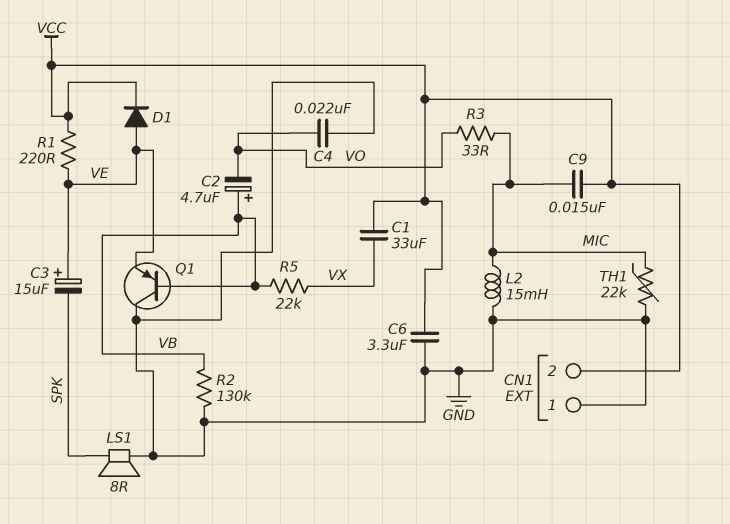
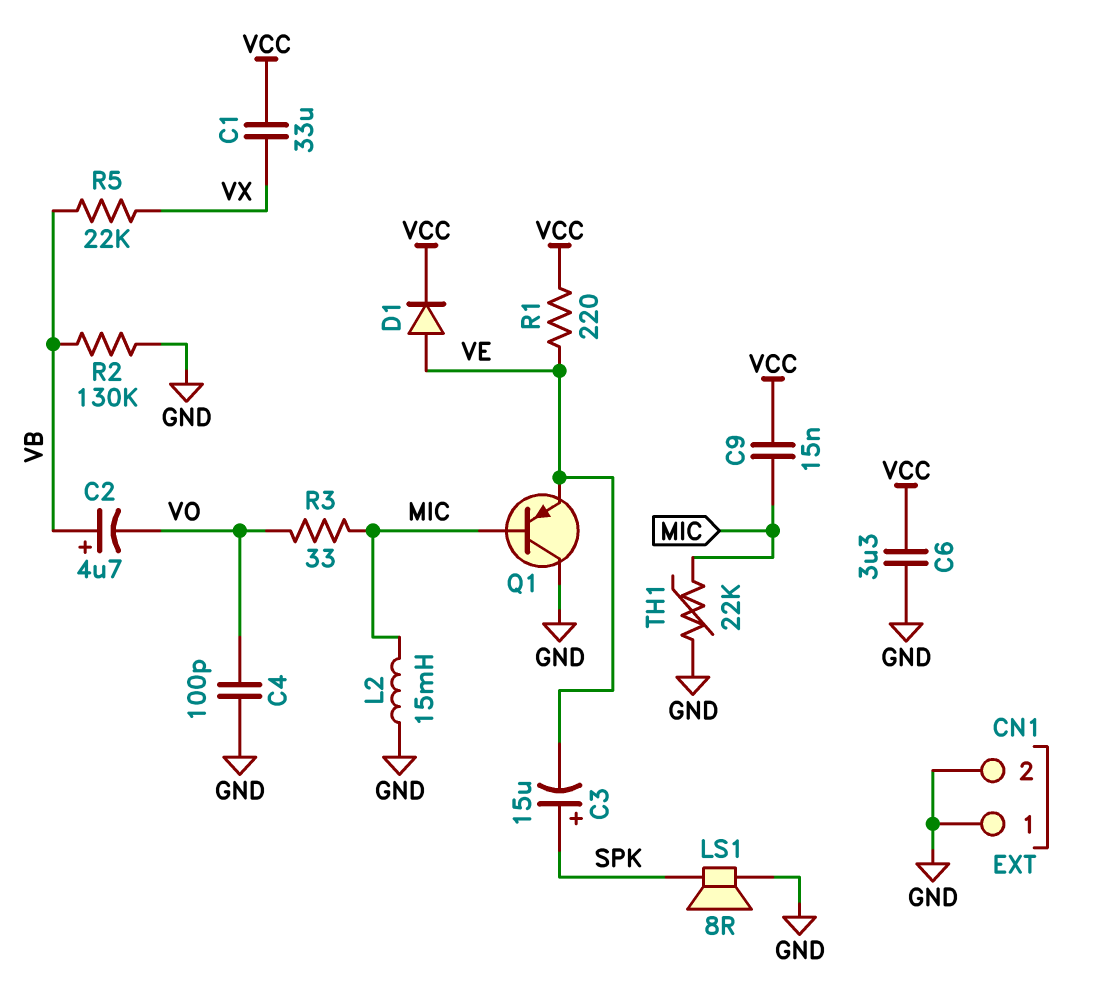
C3: 15uF (plus VE, minus SPK) -> 15uF (plus SPK, minus VE)
C4: 22nF (GND, VO) -> 100pF (GND, VO)
CN1 pin 2: VCC -> GND
Q1: PNP (B VB, C GND, E VE) -> PNP (B MIC, C GND, E VE)

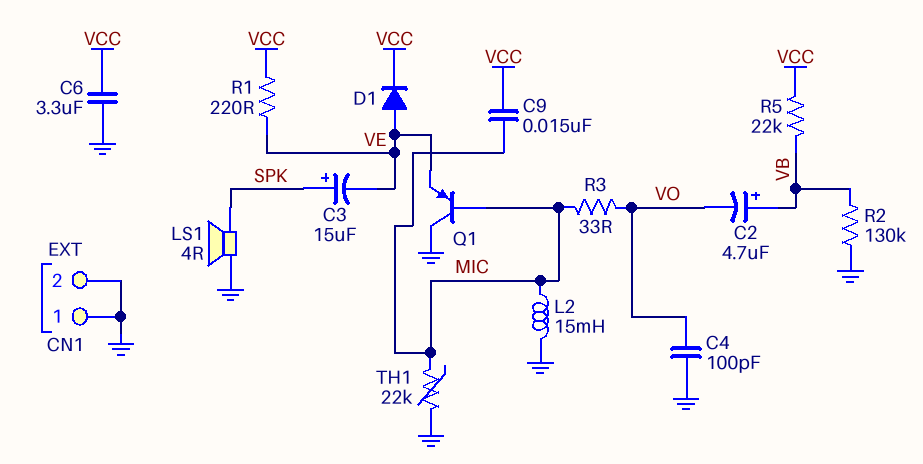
C1: 33uF (VCC, VX) -> none
LS1: speaker 8R (GND, SPK) -> speaker 4R (GND, SPK)
R5: 22k (VB, VX) -> 22k (VB, VCC)

